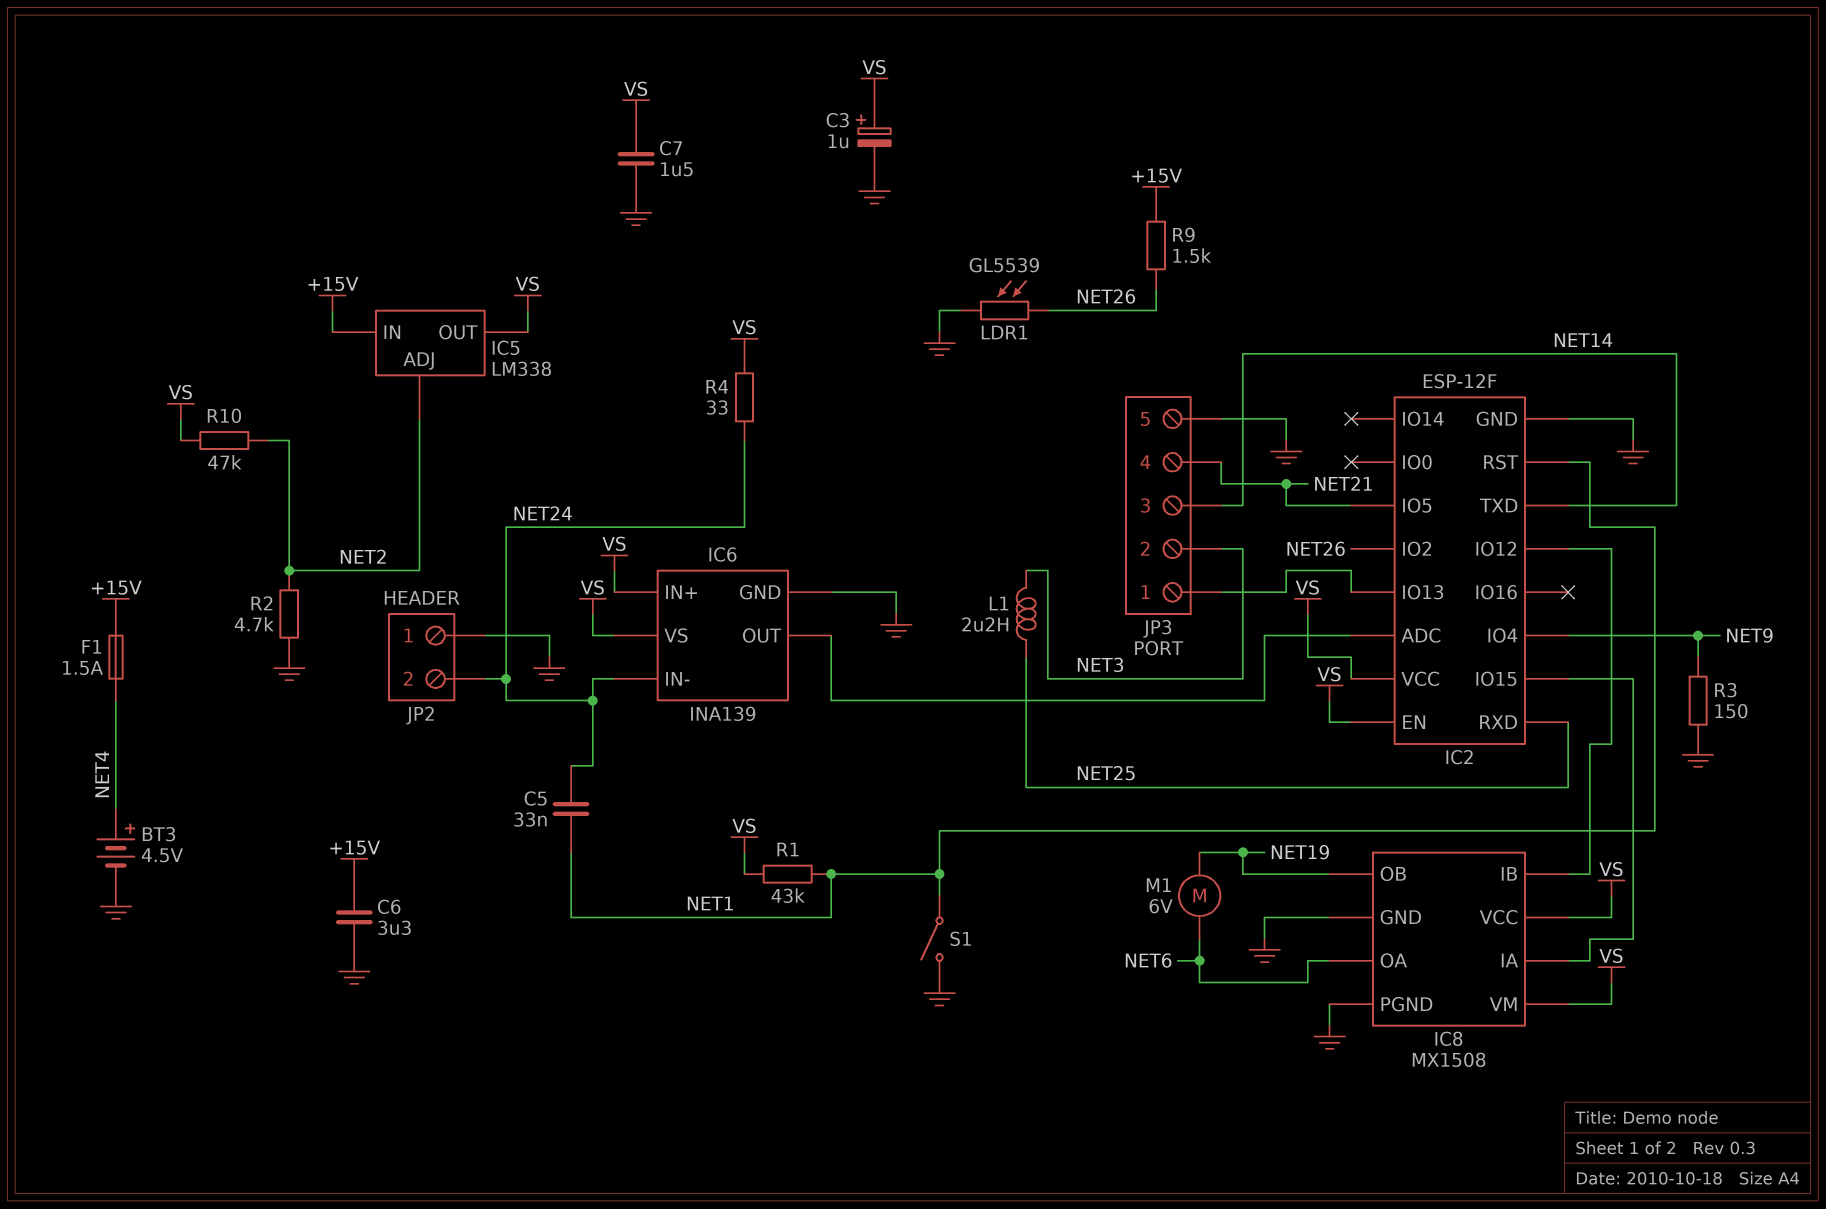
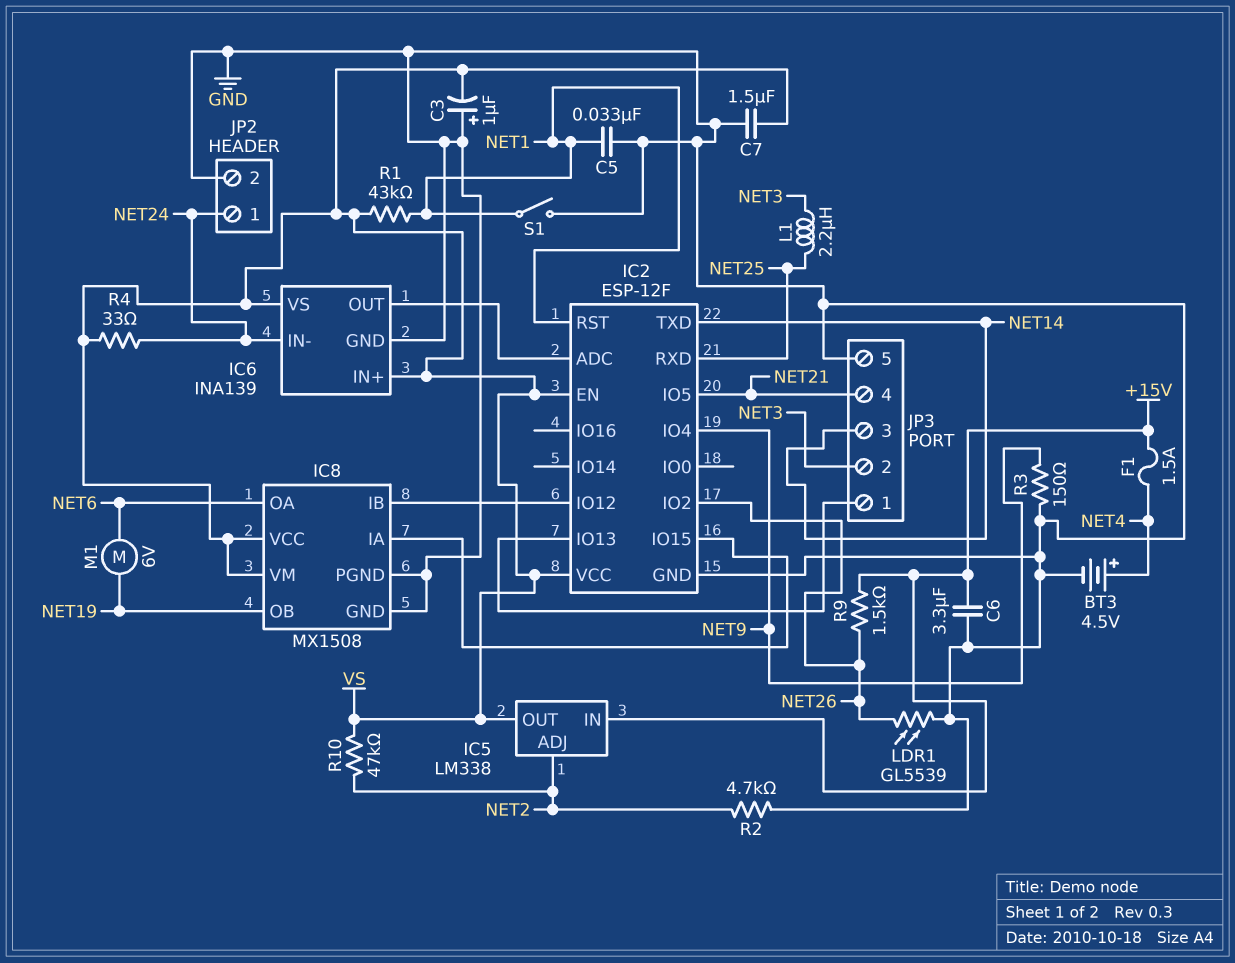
C3: 1uF (plus VS, minus GND) -> 1uF (plus GND, minus VS)
C5: 33nF (NET1, NET24) -> 33nF (GND, NET1)
JP2 pin 1: GND -> NET24
JP2 pin 2: NET24 -> GND

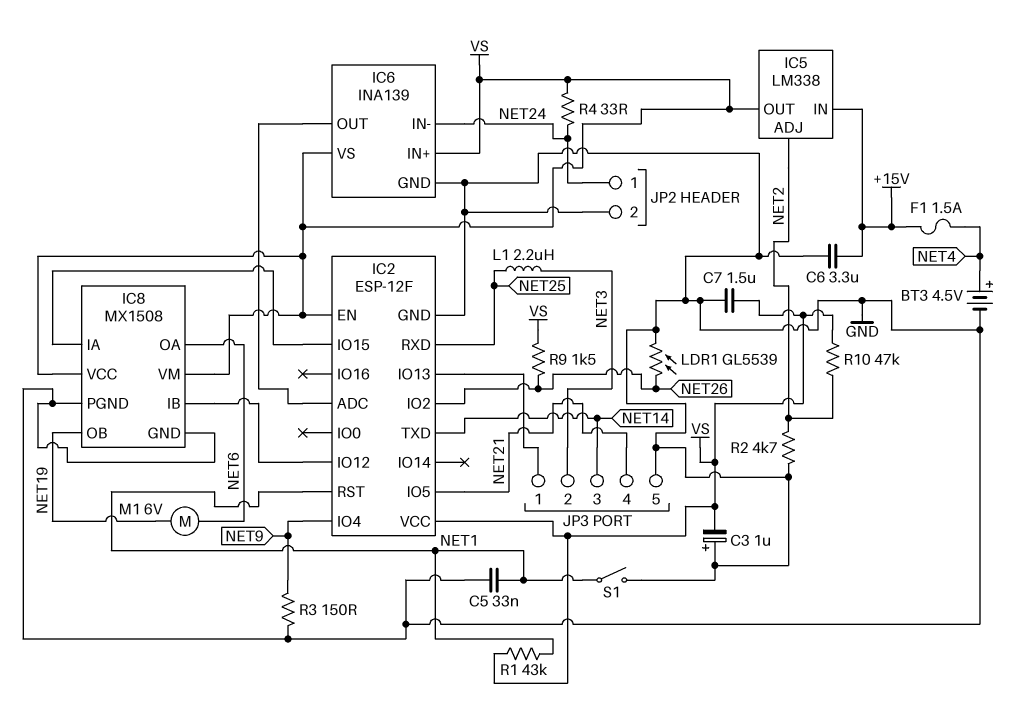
R9: 1.5k (+15V, NET26) -> 1.5k (NET26, VS)

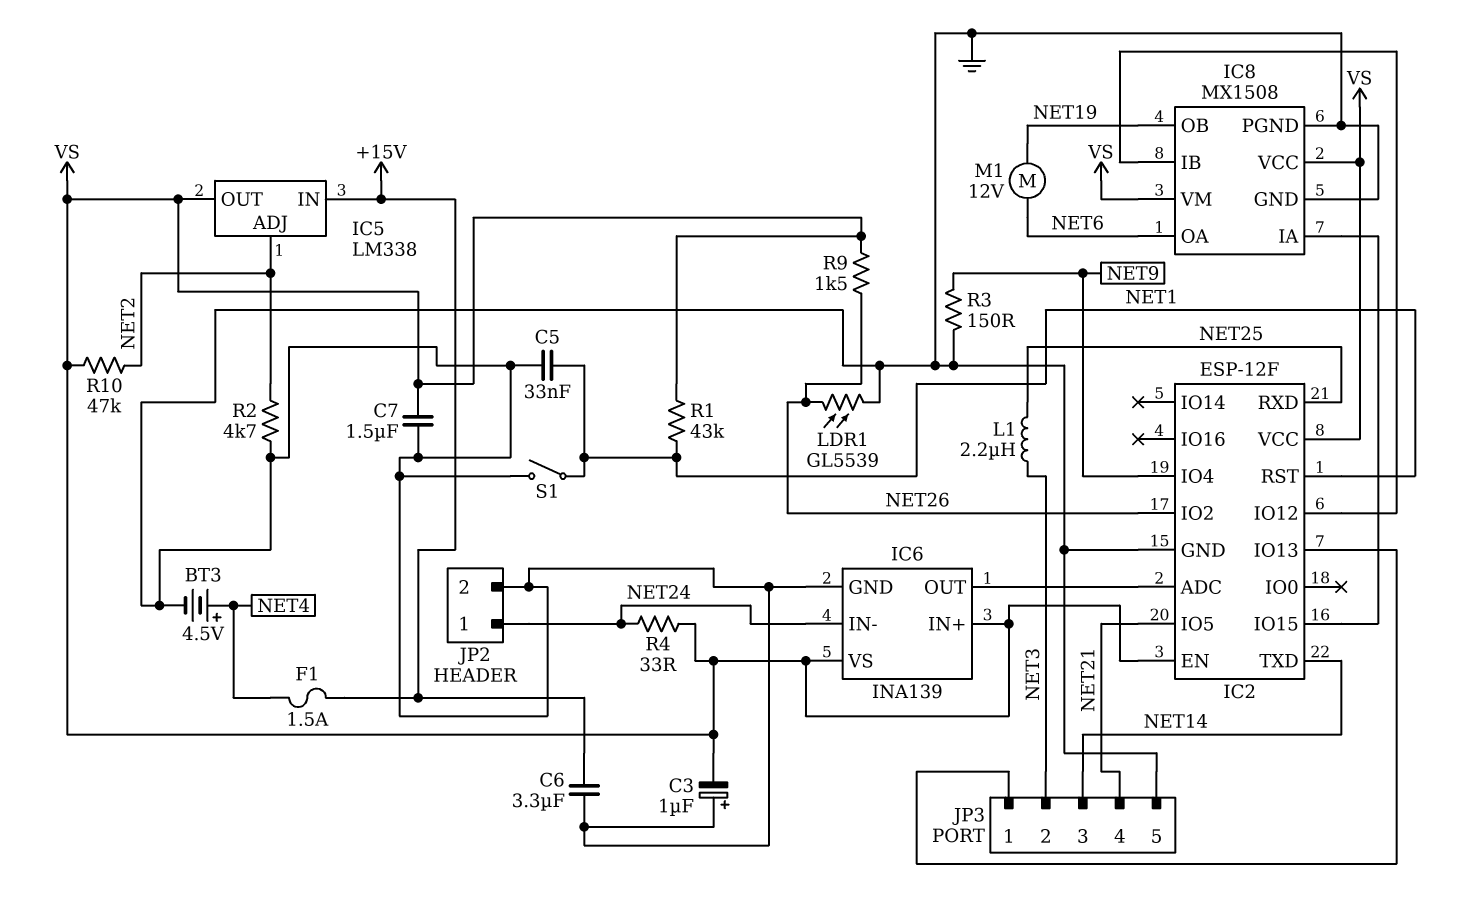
M1: motor 6V (NET6, NET19) -> motor 12V (NET6, NET19)

